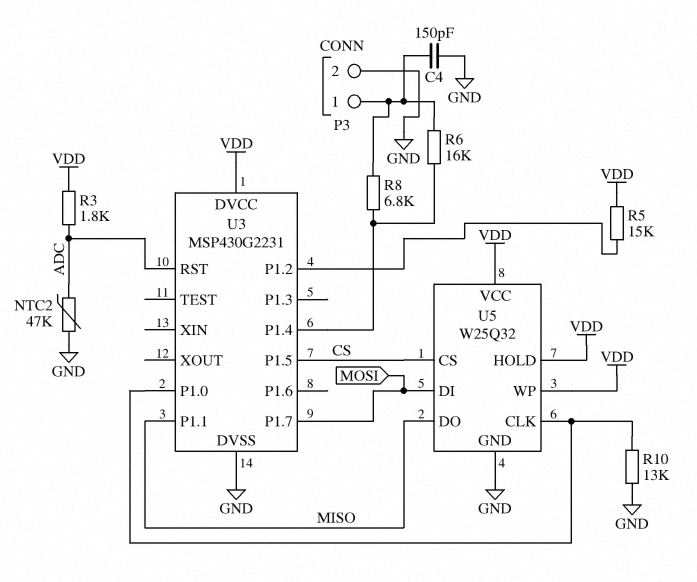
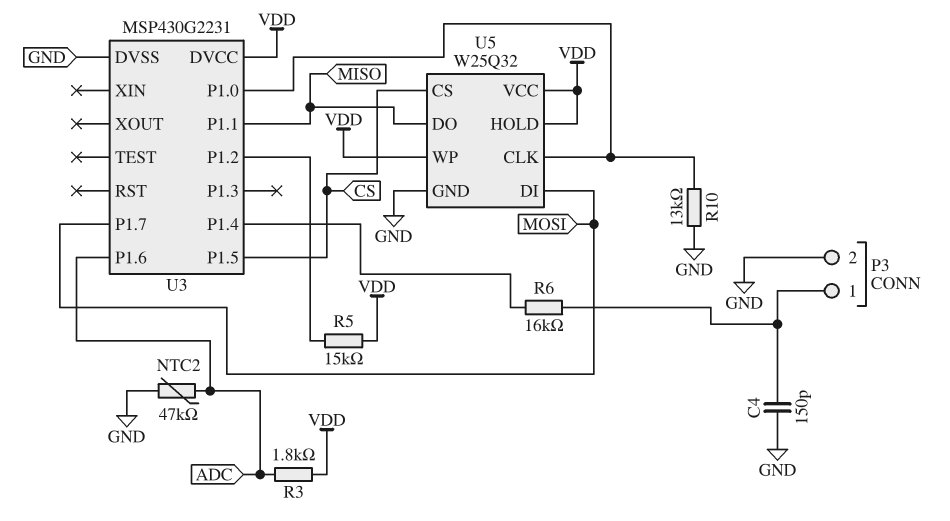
R8: 6.8k (P3/1, U3/P1.4) -> none
U3 pin P1.6: none -> ADC
U3 pin RST: ADC -> none

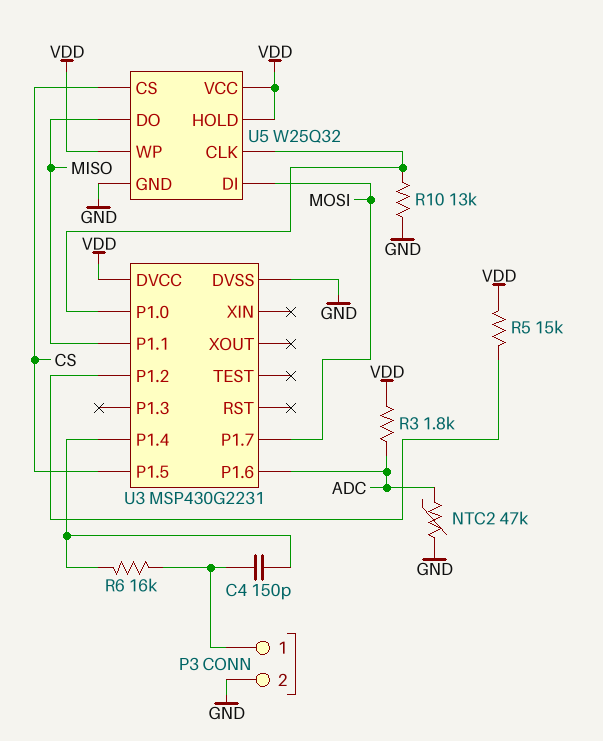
C4: 150pF (GND, P3/1) -> 150pF (P3/1, U3/P1.4)

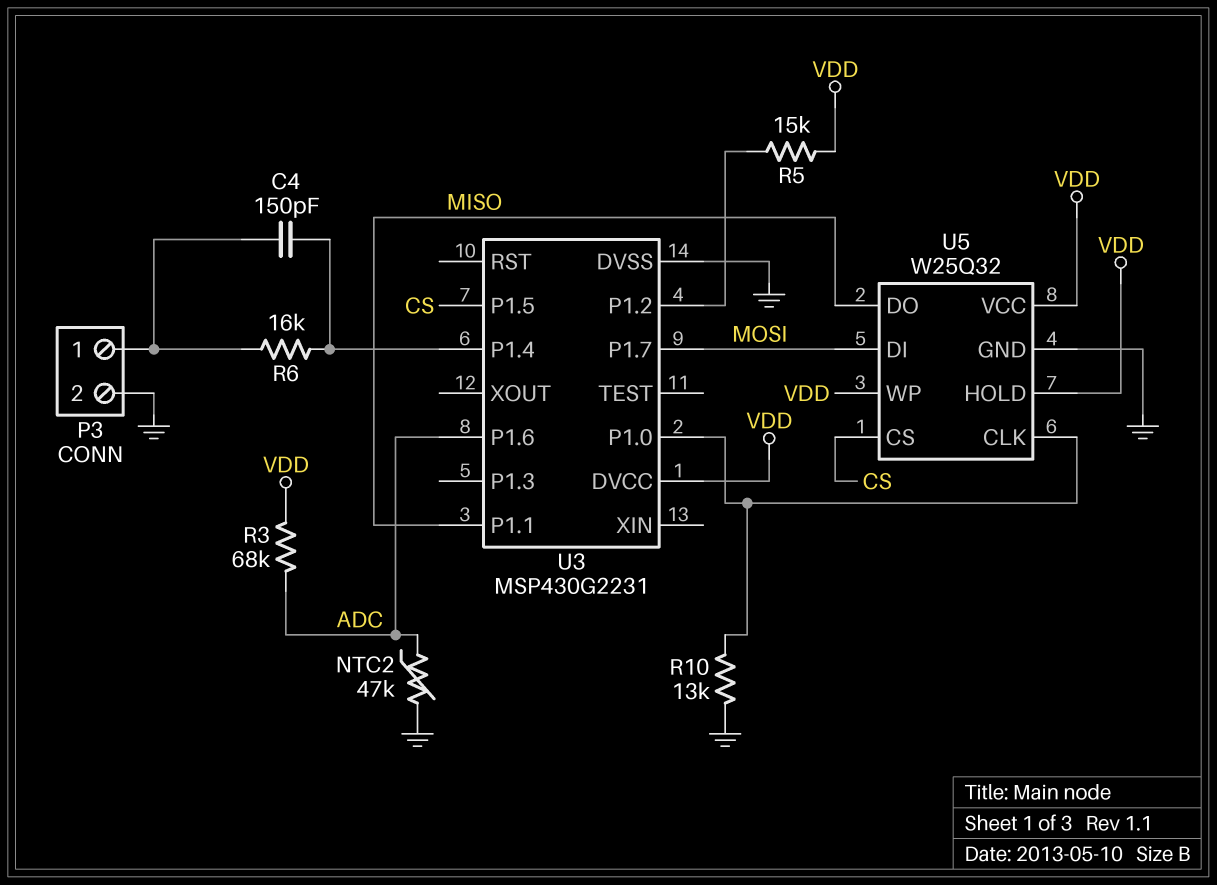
R3: 1.8k (ADC, VDD) -> 68k (ADC, VDD)

